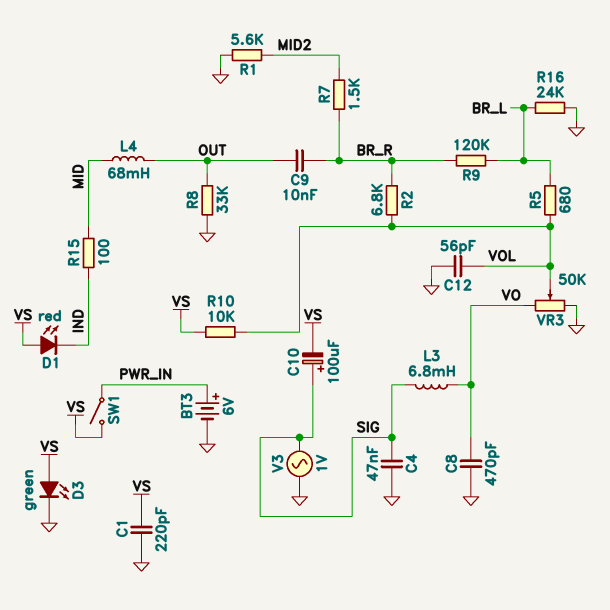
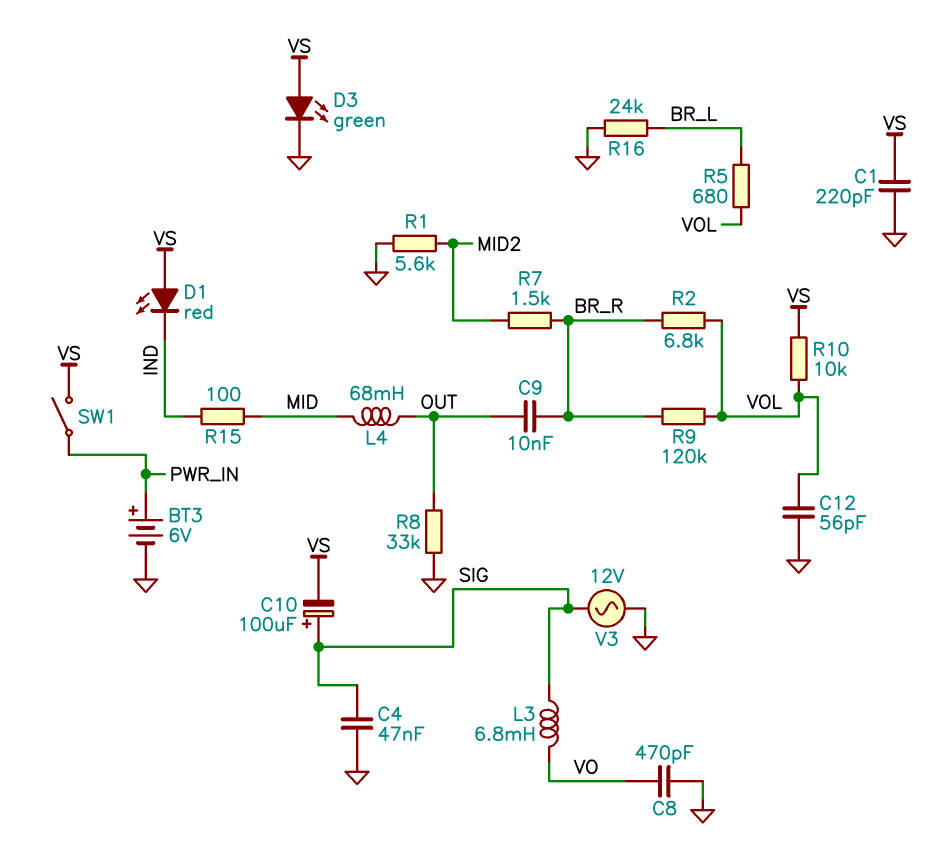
R9: 120k (BR_L, BR_R) -> 120k (BR_R, VOL)
V3: AC 1V (GND, SIG) -> AC 12V (GND, SIG)
VR3: 50k (GND, VO, wiper VOL) -> none

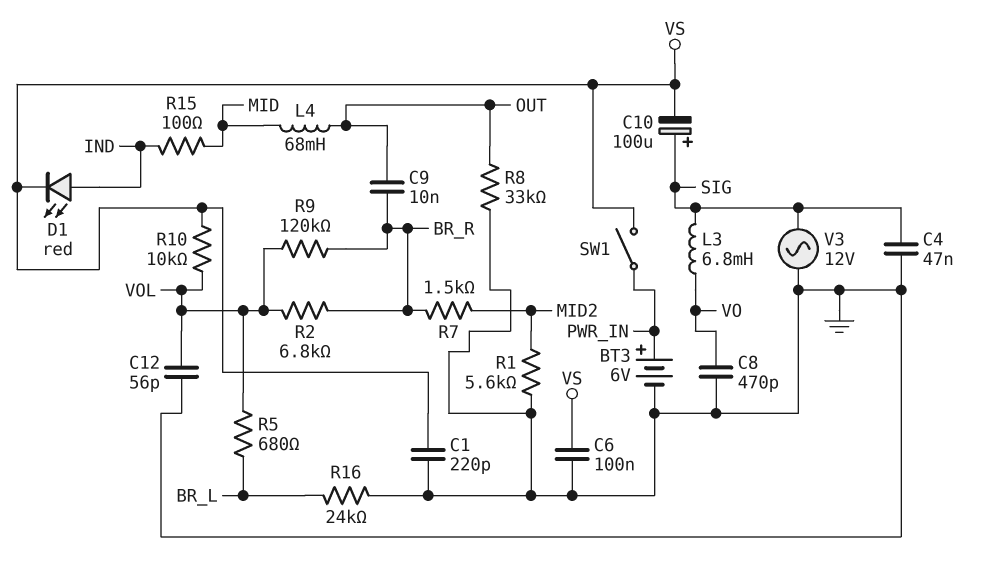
C6: none -> 100nF (GND, VS)
D1: LED red (A VS, K IND) -> LED red (A IND, K VS)
D3: LED green (A VS, K GND) -> none

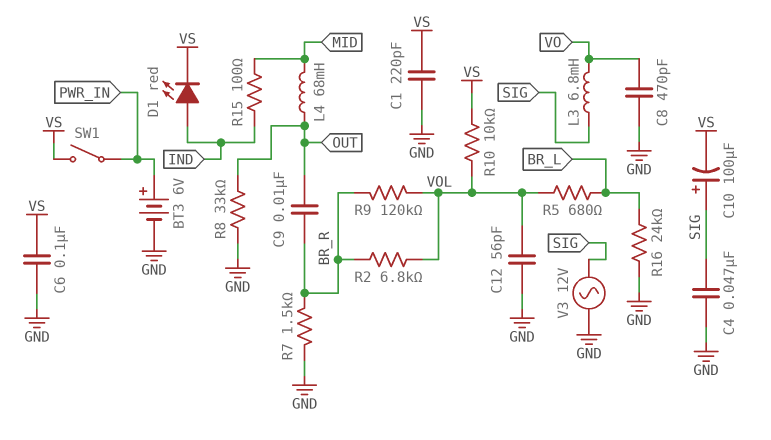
R1: 5.6k (GND, MID2) -> none
R7: 1.5k (BR_R, MID2) -> 1.5k (BR_R, GND)

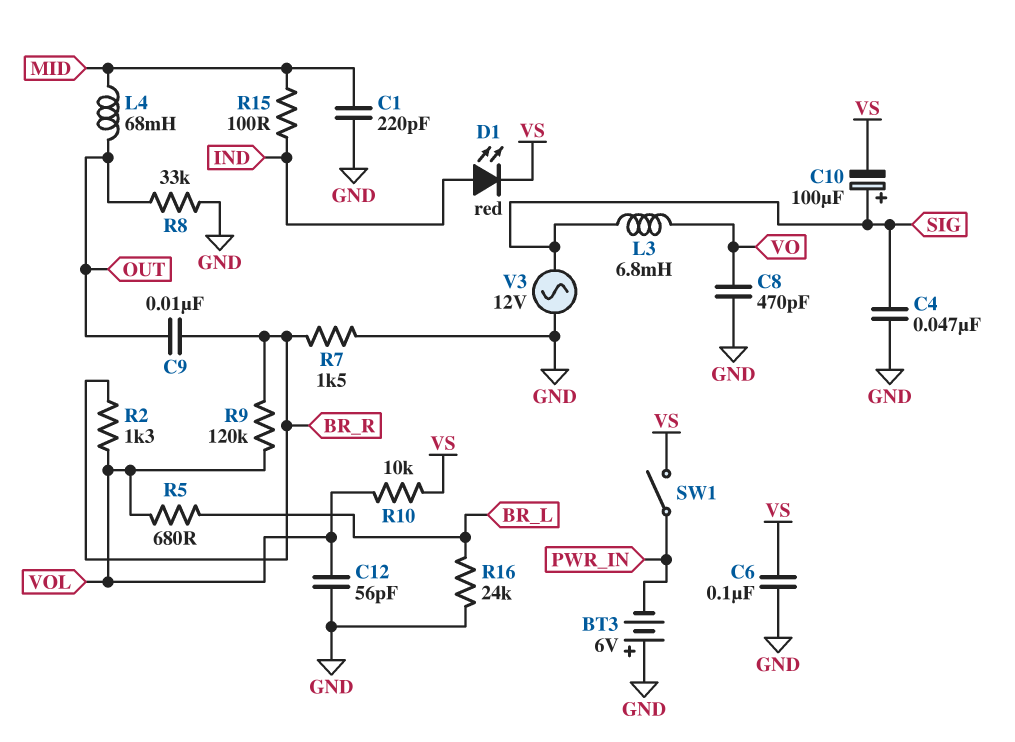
BT3: 6V (plus PWR_IN, minus GND) -> 6V (plus GND, minus PWR_IN)
C1: 220pF (GND, VS) -> 220pF (GND, MID)
R2: 6.8k (BR_R, VOL) -> 1.3k (BR_R, VOL)

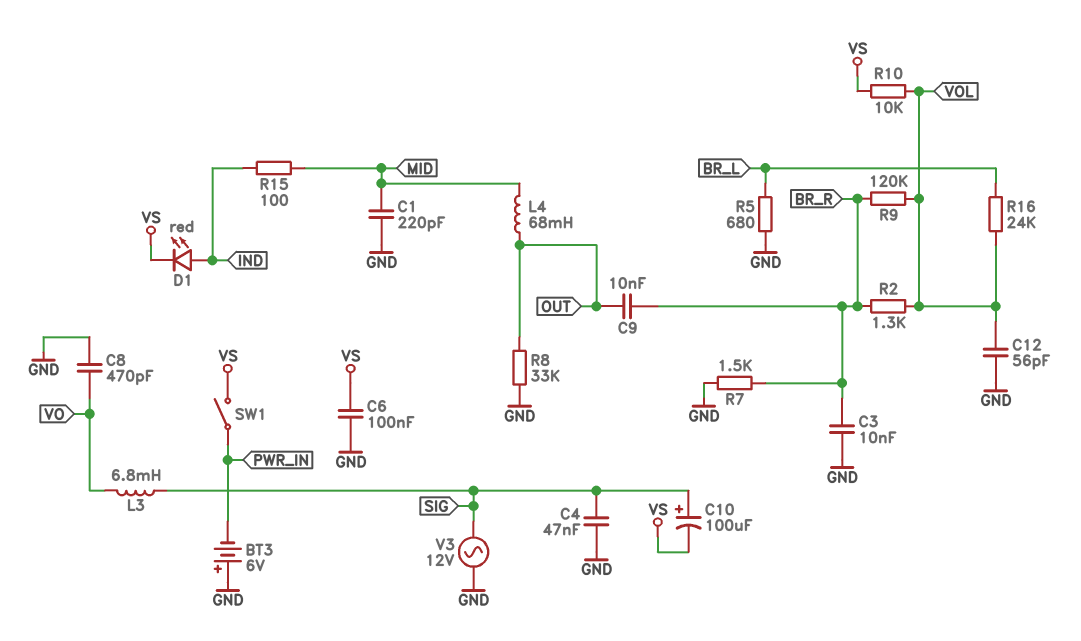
C3: none -> 10nF (BR_R, GND)
R5: 680 (BR_L, VOL) -> 680 (BR_L, GND)
R16: 24k (BR_L, GND) -> 24k (BR_L, VOL)

